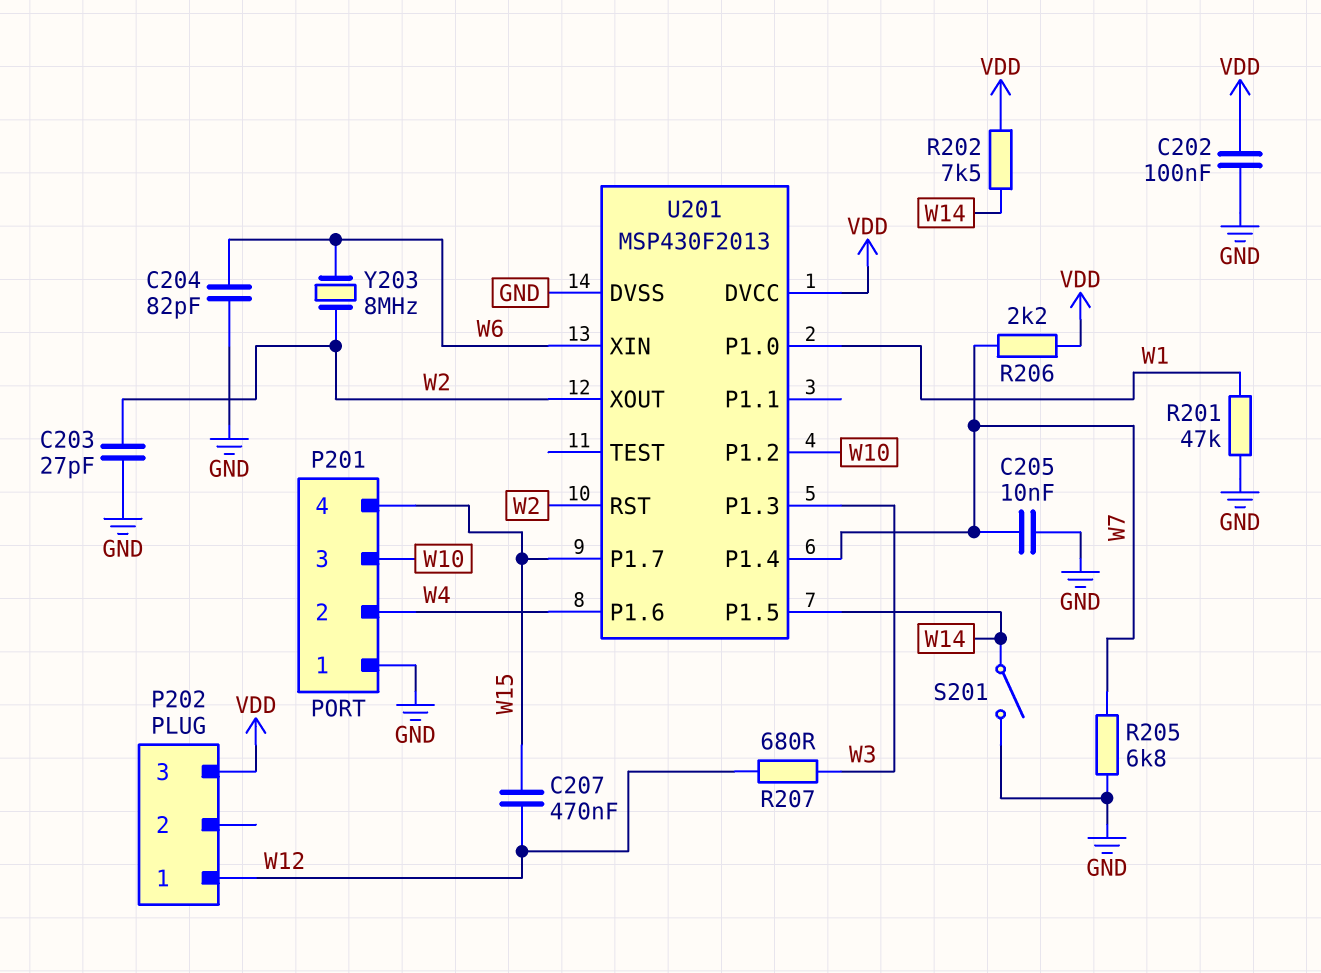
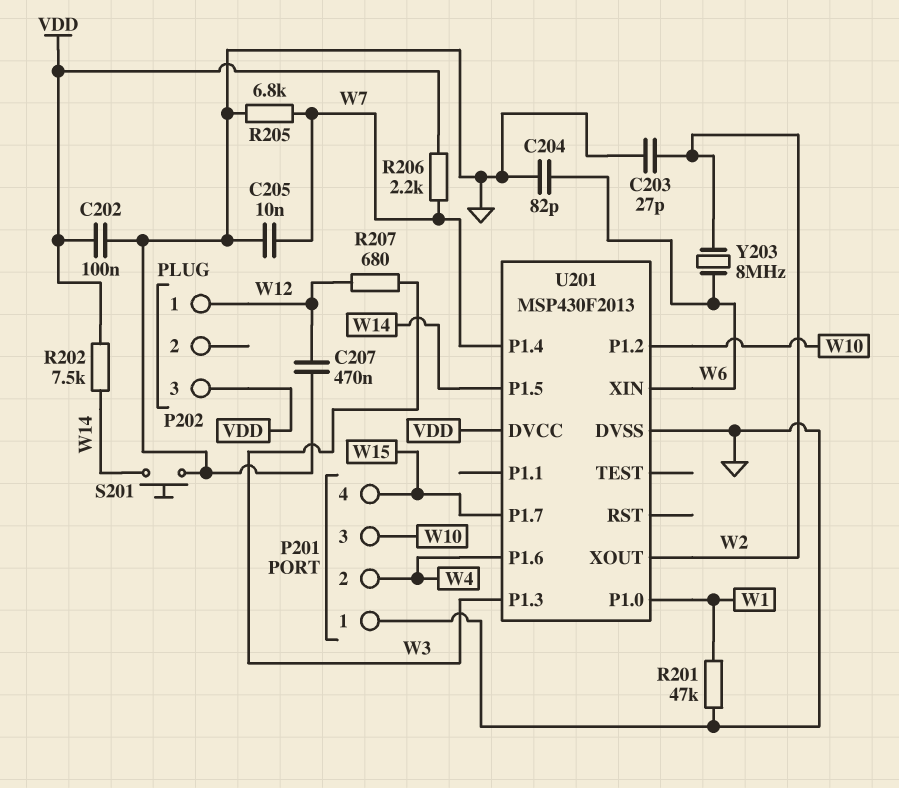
C207: 470nF (W12, W15) -> 470nF (GND, W12)
S201: switch (GND, W14) -> button (GND, W14)
U201 pin RST: W2 -> none

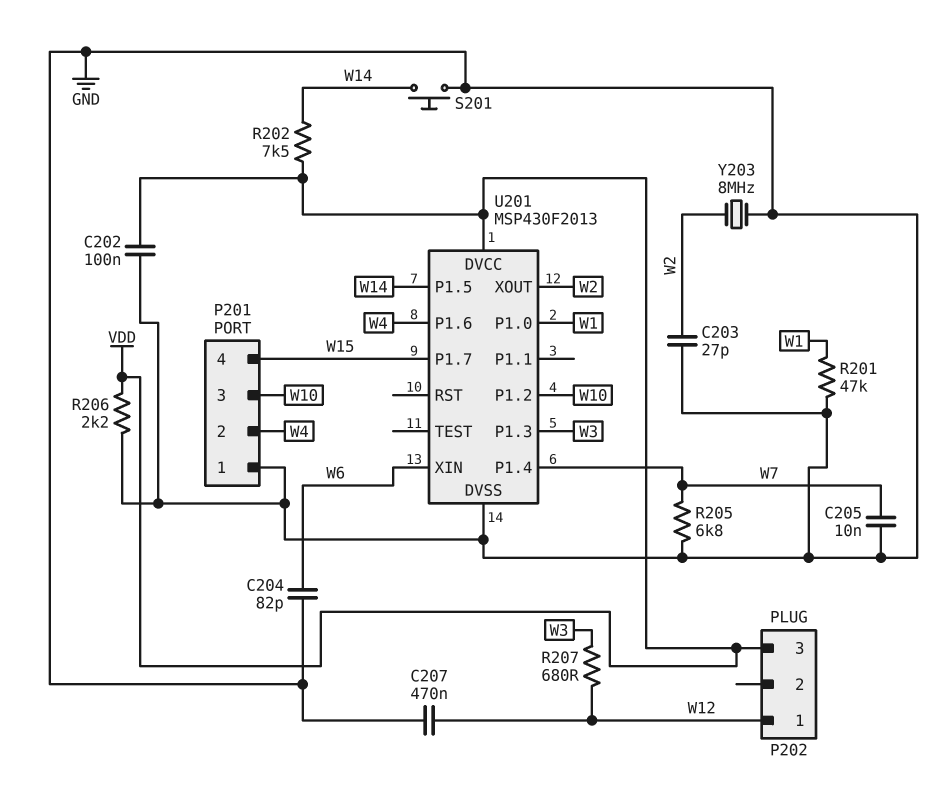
R206: 2.2k (VDD, W7) -> 2.2k (GND, VDD)
Y203: 8MHz (W2, W6) -> 8MHz (GND, W2)

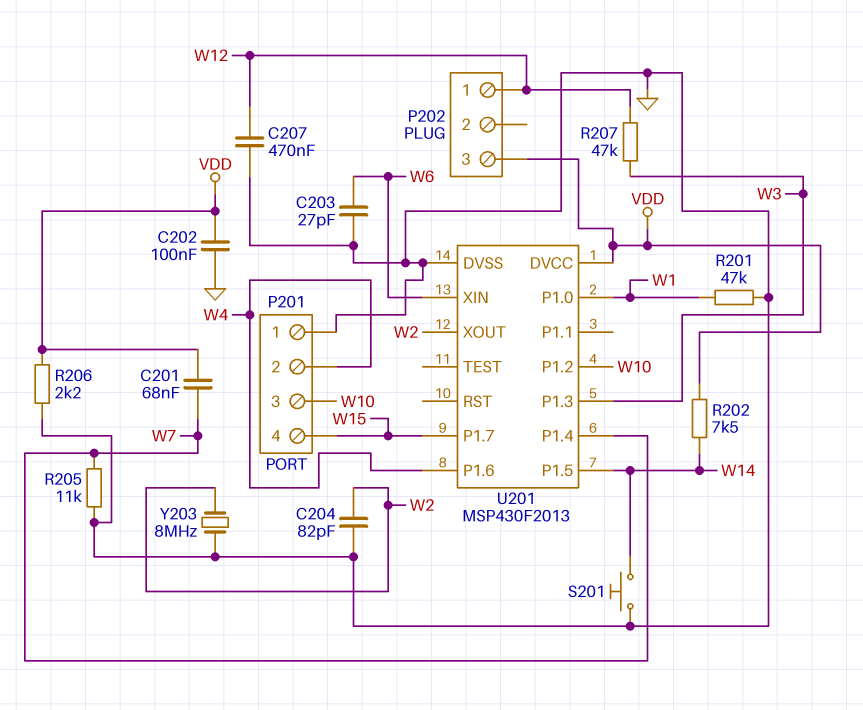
C201: none -> 68nF (VDD, W7)
C203: 27pF (GND, W2) -> 27pF (GND, W6)
C204: 82pF (GND, W6) -> 82pF (GND, W2)
C205: 10nF (GND, W7) -> none
R205: 6.8k (GND, W7) -> 11k (GND, W7)
R207: 680 (W3, W12) -> 47k (W3, W12)

